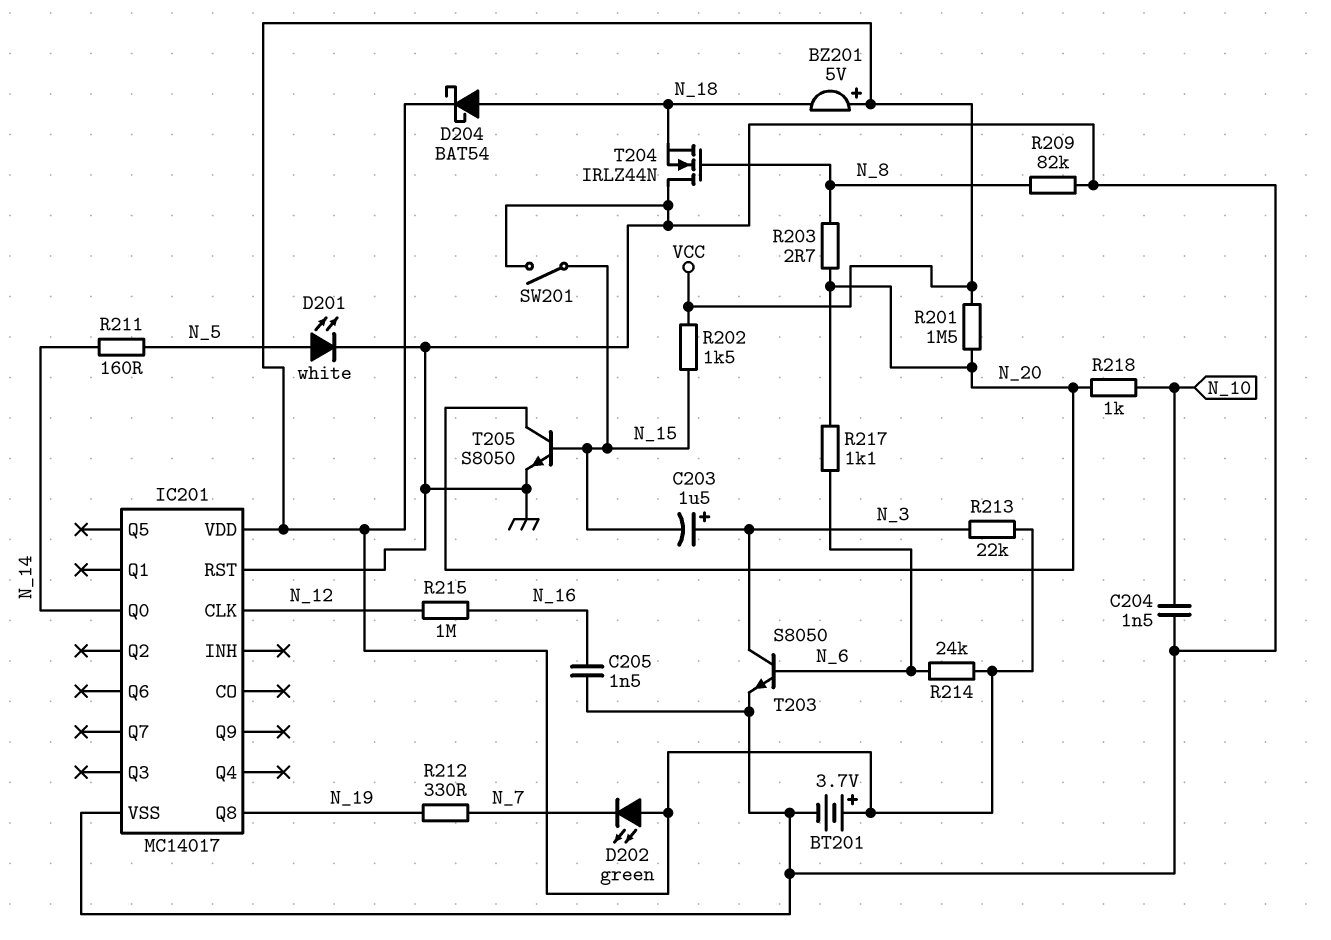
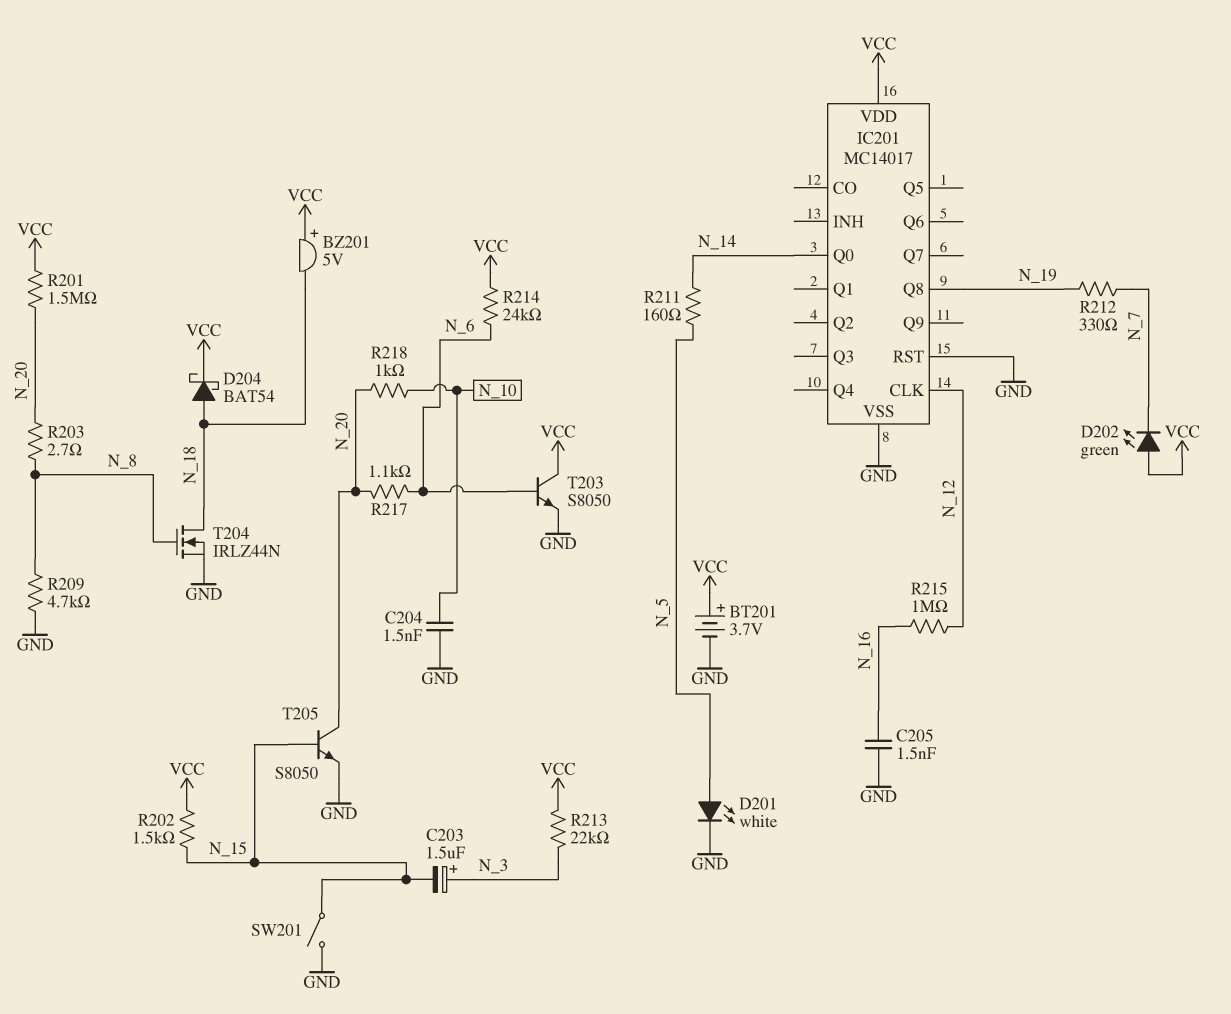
R209: 82k (GND, N_8) -> 4.7k (GND, N_8)
T203: NPN S8050 (B N_6, C N_3, E GND) -> NPN S8050 (B N_6, C VCC, E GND)
T204: NMOS IRLZ44N (G N_8, D GND, S N_18) -> NMOS IRLZ44N (G N_8, D N_18, S GND)

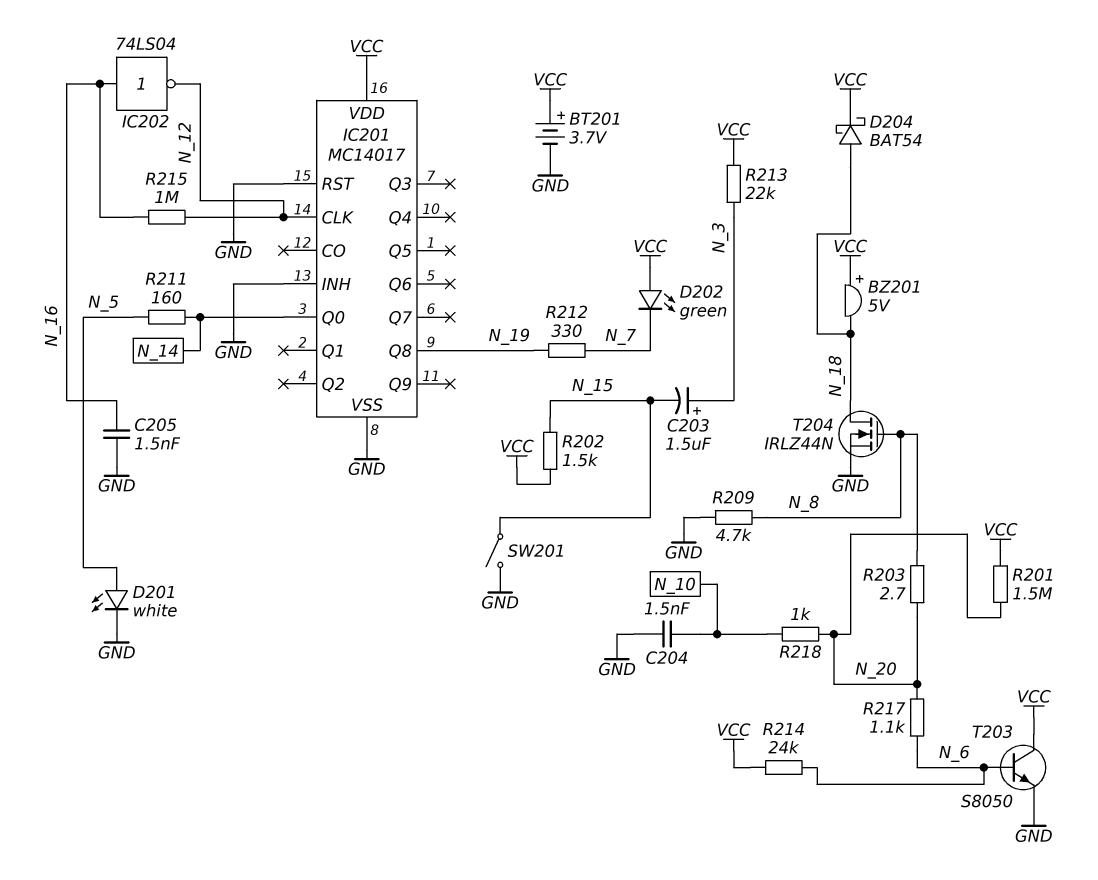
IC201 pin INH: none -> GND
IC202: none -> NOT 74LS04 (in N_16, out N_12)
T205: NPN S8050 (B N_15, C N_20, E GND) -> none

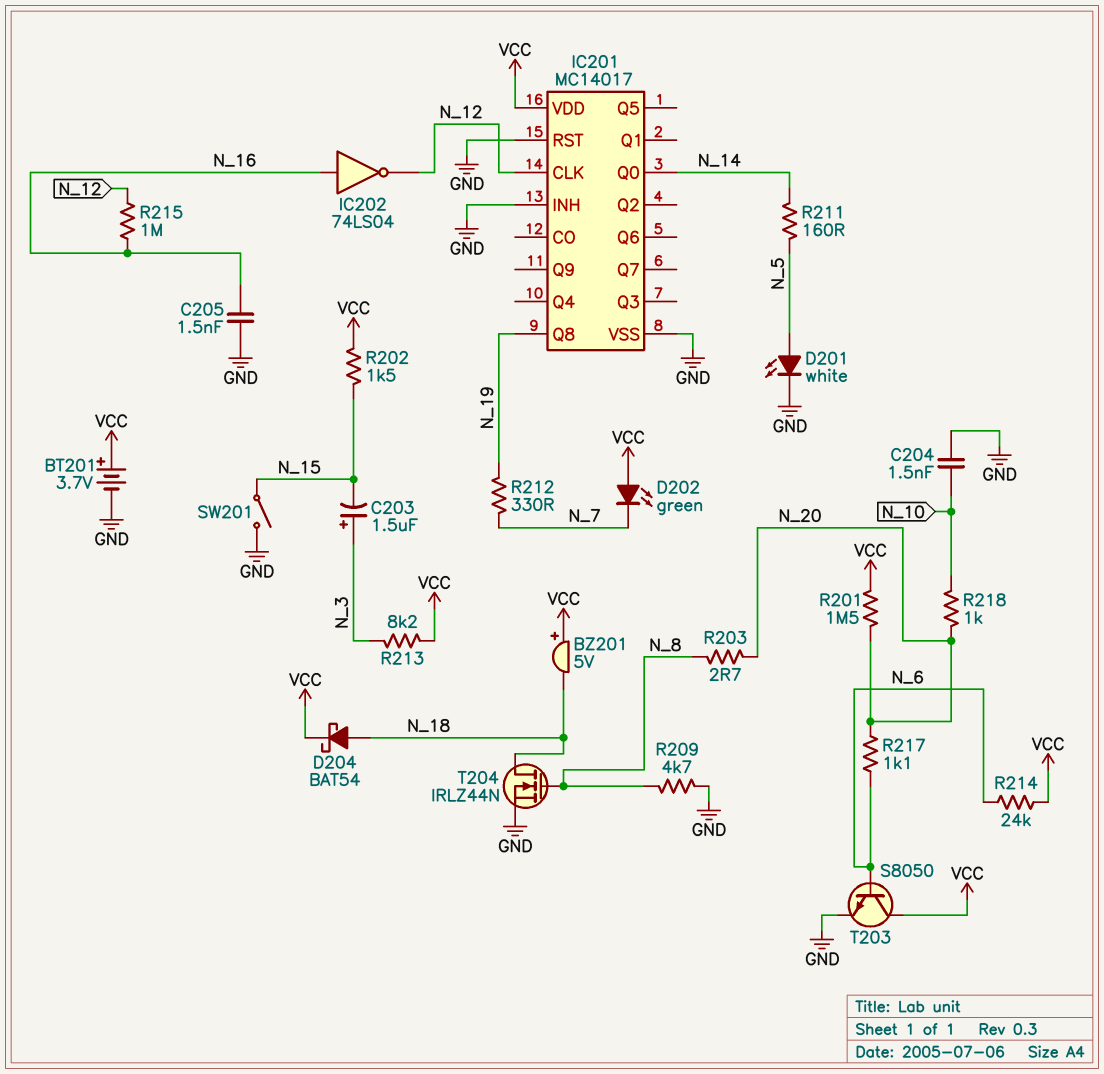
R213: 22k (N_3, VCC) -> 8.2k (N_3, VCC)

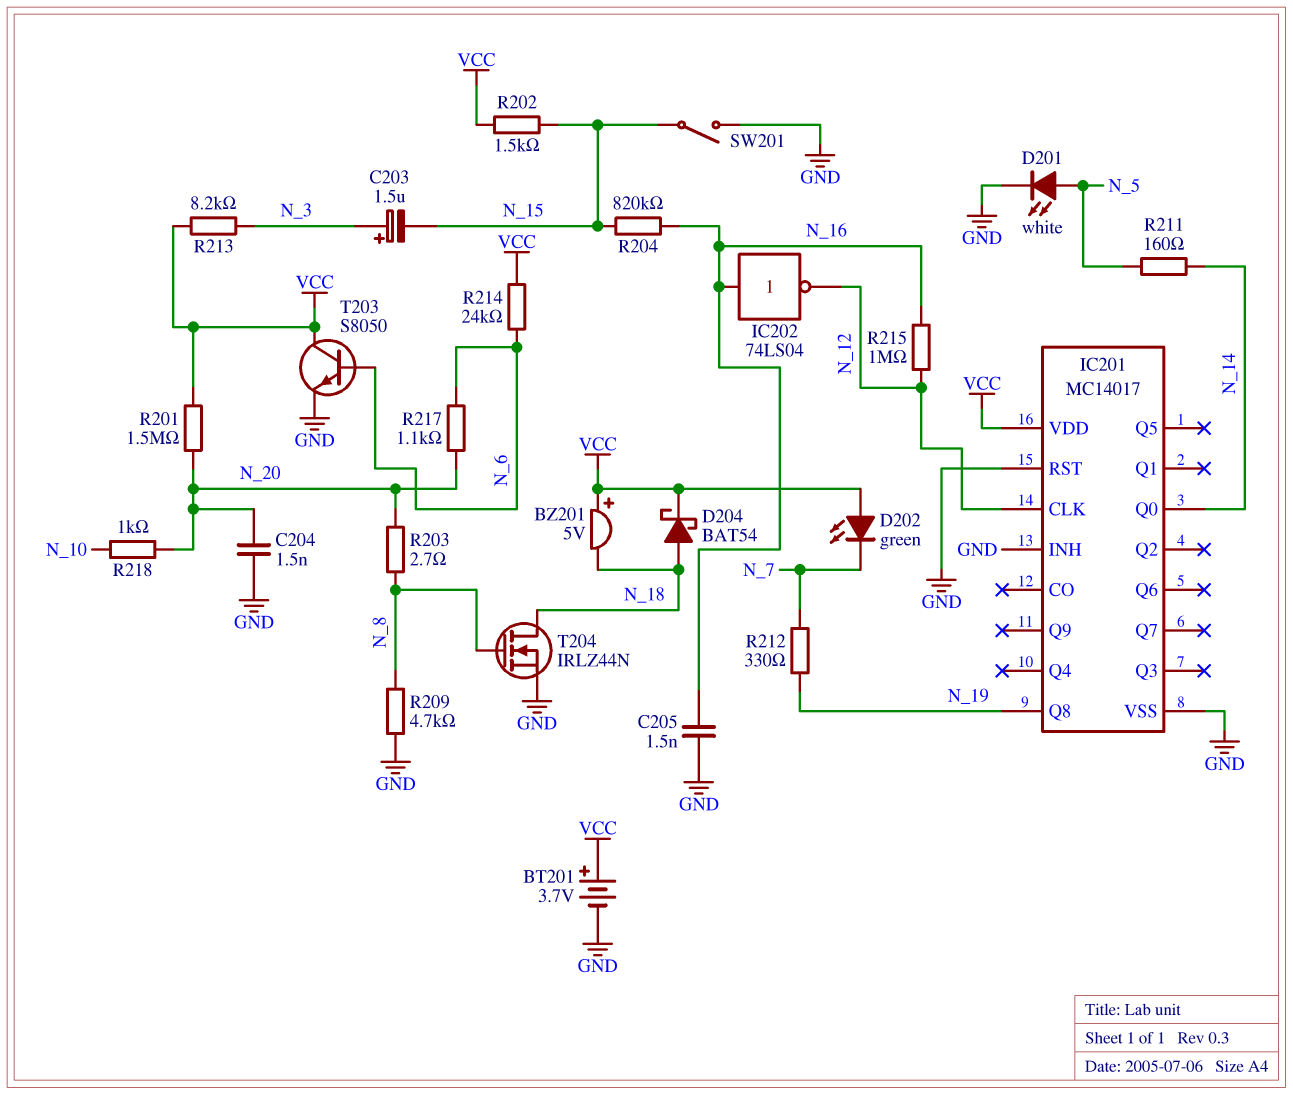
C204: 1.5nF (GND, N_10) -> 1.5nF (GND, N_20)
R204: none -> 820k (N_15, N_16)

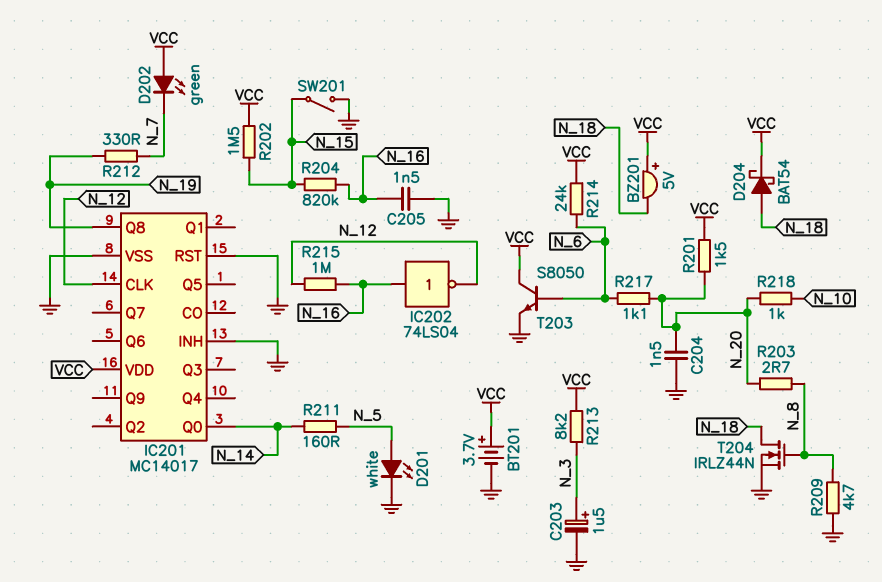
C203: 1.5uF (plus N_3, minus N_15) -> 1.5uF (plus N_3, minus GND)
R201: 1.5M (N_20, VCC) -> 1.5k (N_20, VCC)
R202: 1.5k (N_15, VCC) -> 1.5M (N_15, VCC)

